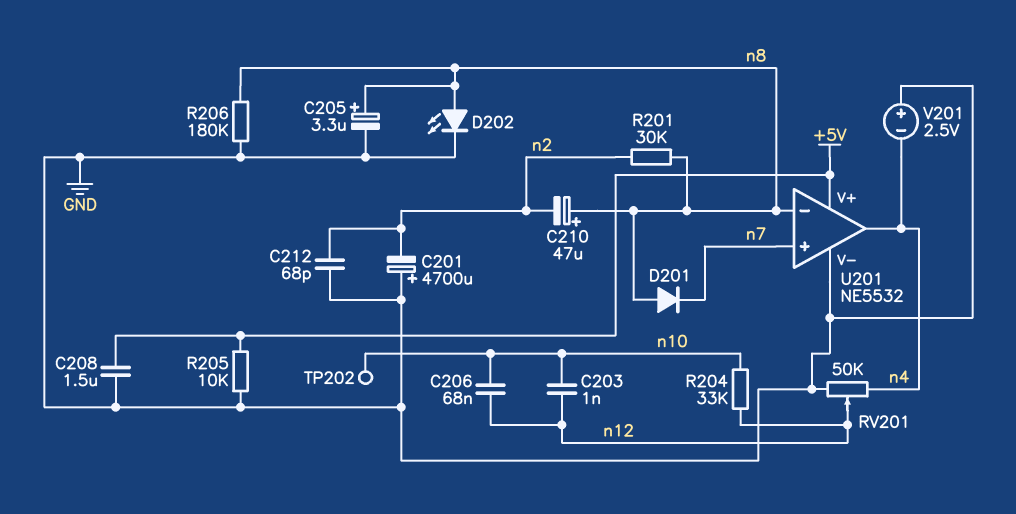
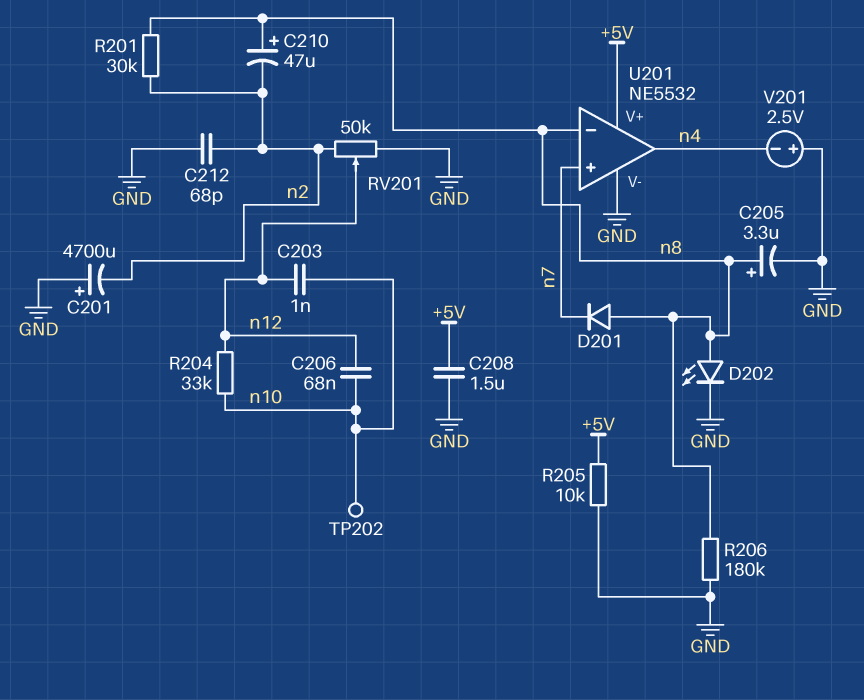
RV201: 50k (GND, n4, wiper n12) -> 50k (GND, n2, wiper n12)

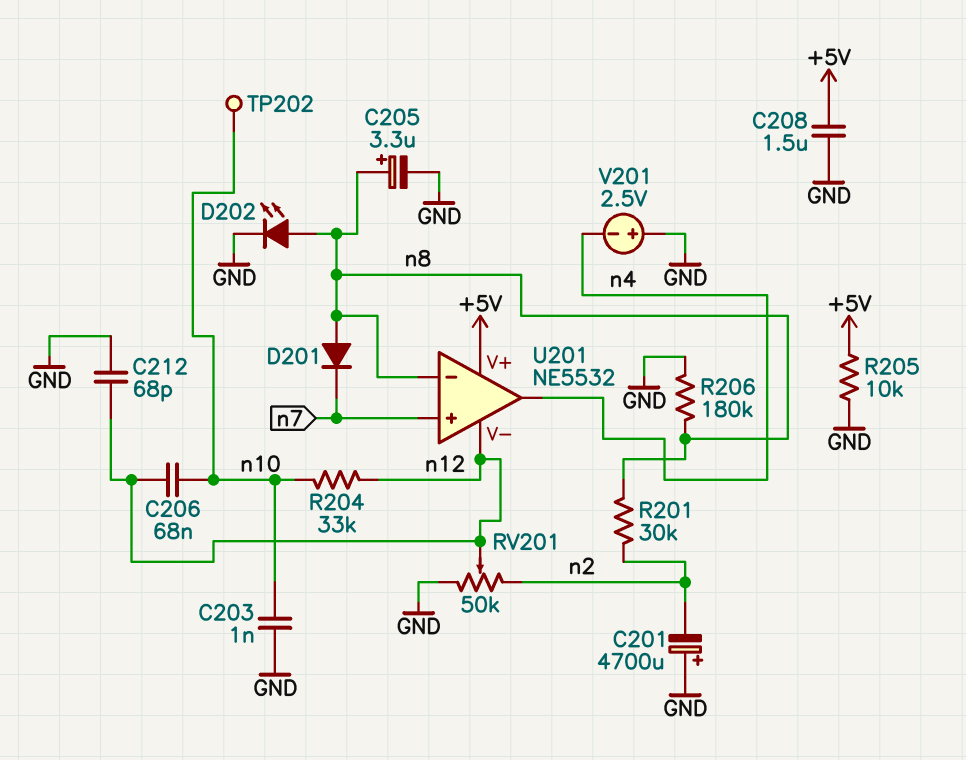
C203: 1nF (n10, n12) -> 1nF (GND, n10)
C210: 47uF (plus n8, minus n2) -> none
C212: 68pF (GND, n2) -> 68pF (GND, n12)
U201 pin V-: GND -> n12

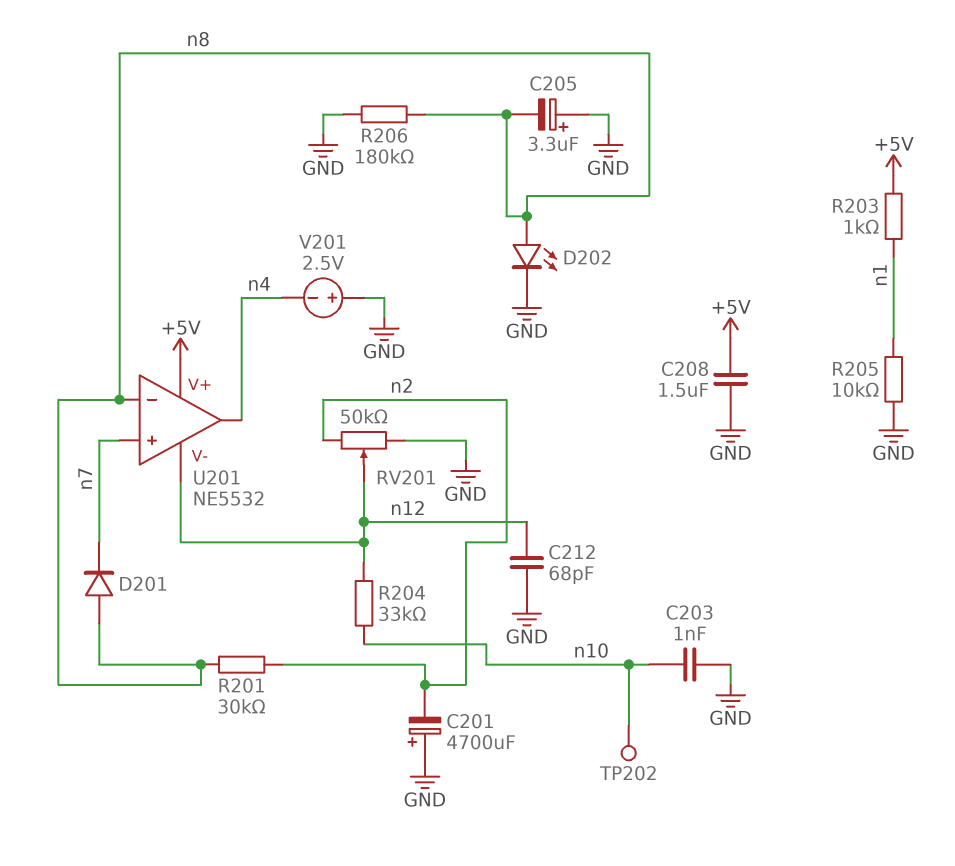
C205: 3.3uF (plus n8, minus GND) -> 3.3uF (plus GND, minus n8)
C206: 68nF (n10, n12) -> none
R203: none -> 1k (+5V, n1)
R205: 10k (+5V, GND) -> 10k (GND, n1)

